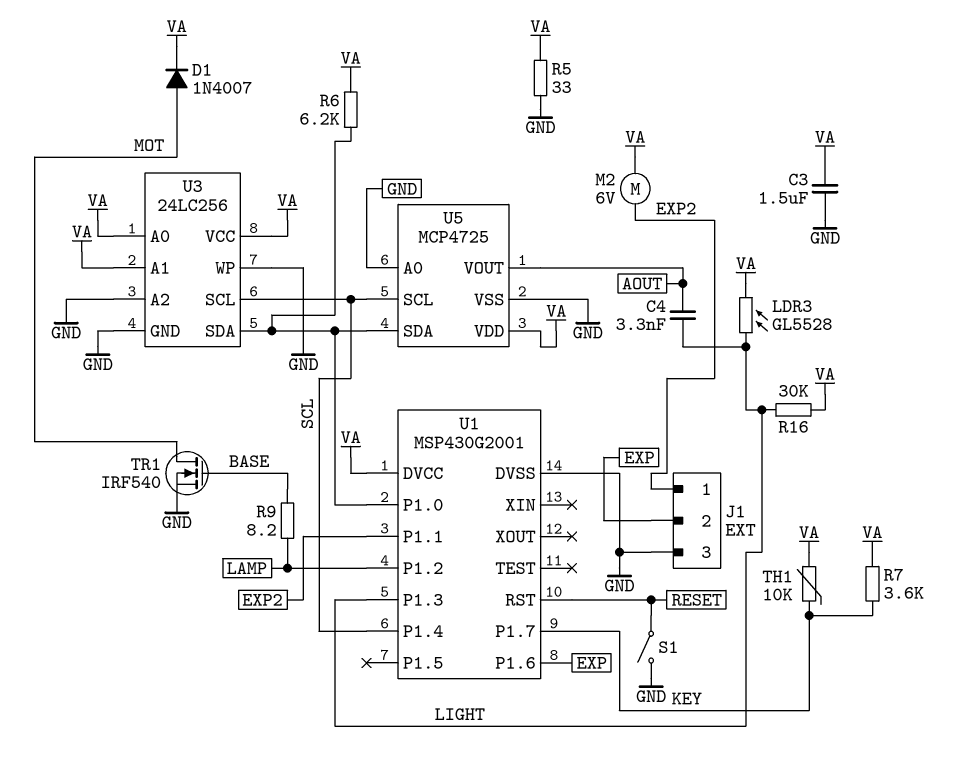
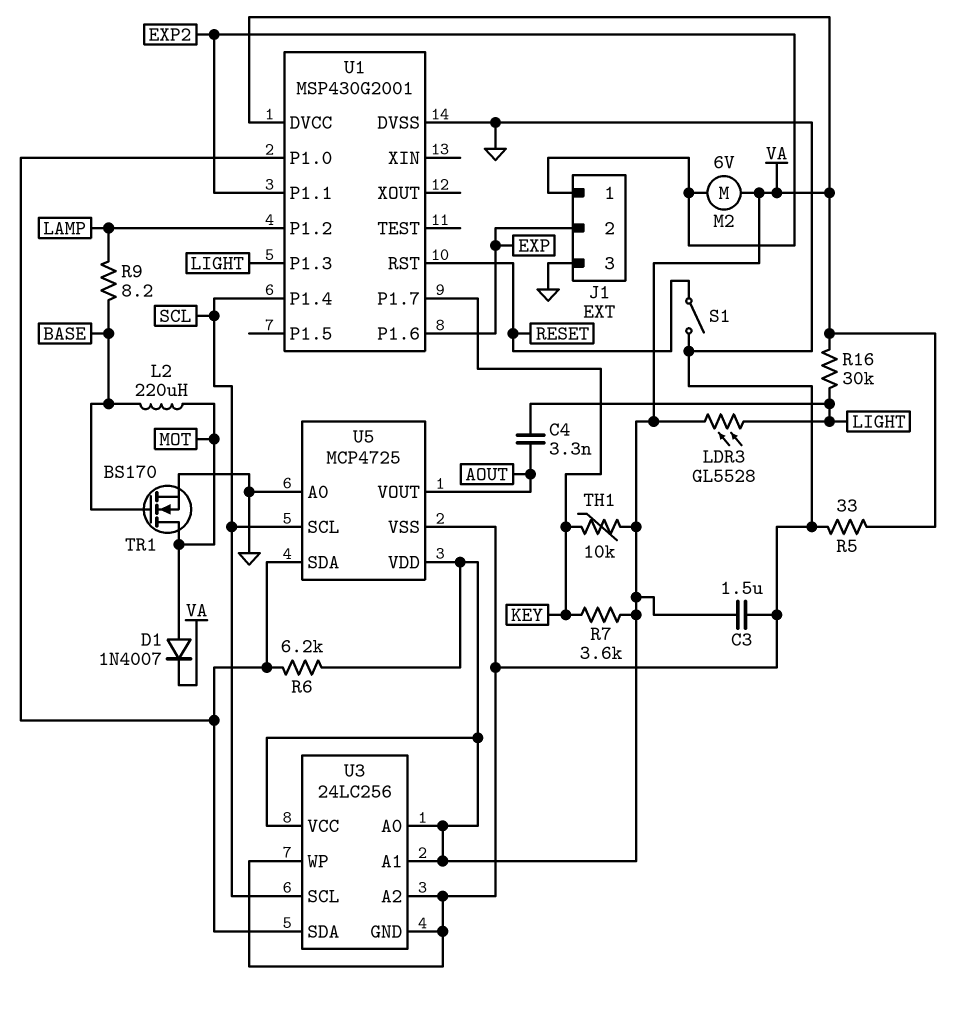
L2: none -> 220uH (BASE, MOT)
TR1: NMOS IRF540 (G BASE, D MOT, S GND) -> NMOS BS170 (G BASE, D MOT, S GND)

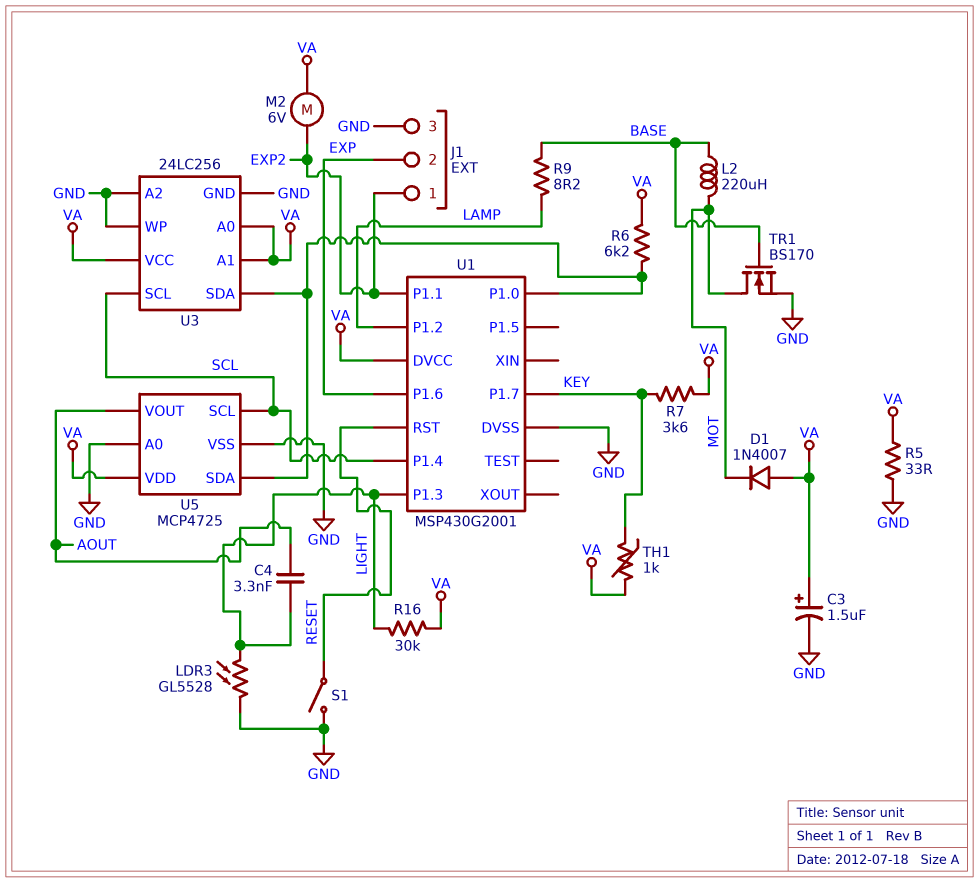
C3: 1.5uF (GND, VA) -> 1.5uF (plus VA, minus GND)
D1: diode 1N4007 (A MOT, K VA) -> diode 1N4007 (A VA, K MOT)
LDR3: GL5528 (LIGHT, VA) -> GL5528 (GND, LIGHT)
TH1: 10k (KEY, VA) -> 1k (KEY, VA)

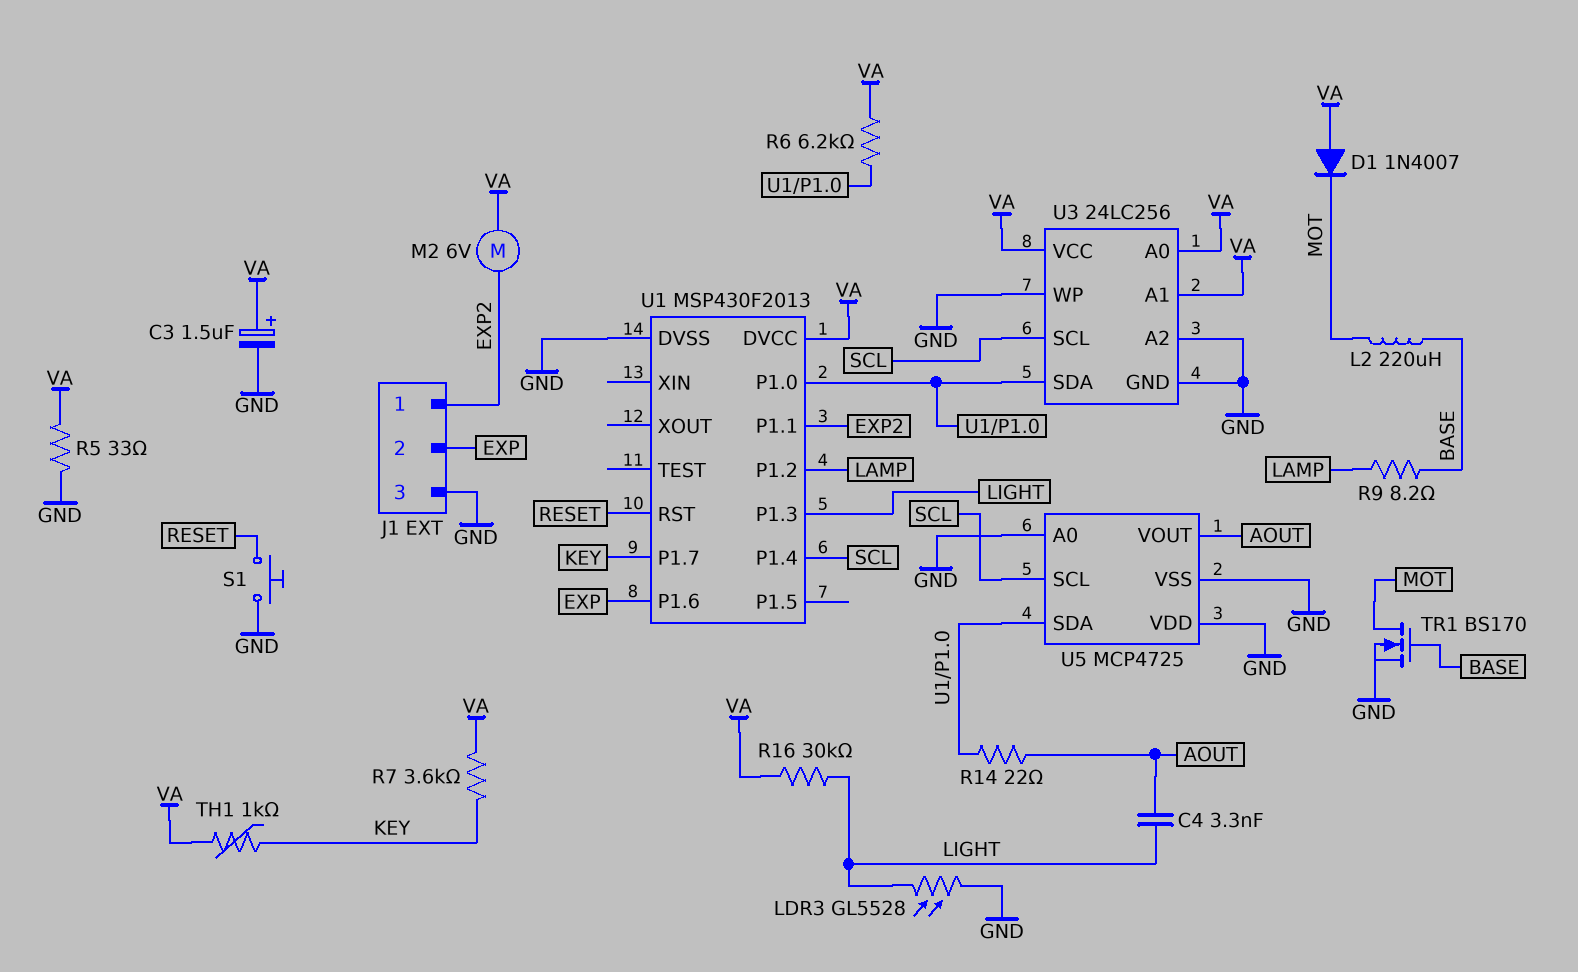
R14: none -> 22 (AOUT, U1/P1.0)
S1: switch (GND, RESET) -> button (GND, RESET)
U1: MSP430G2001 -> MSP430F2013
U5 pin VDD: VA -> GND

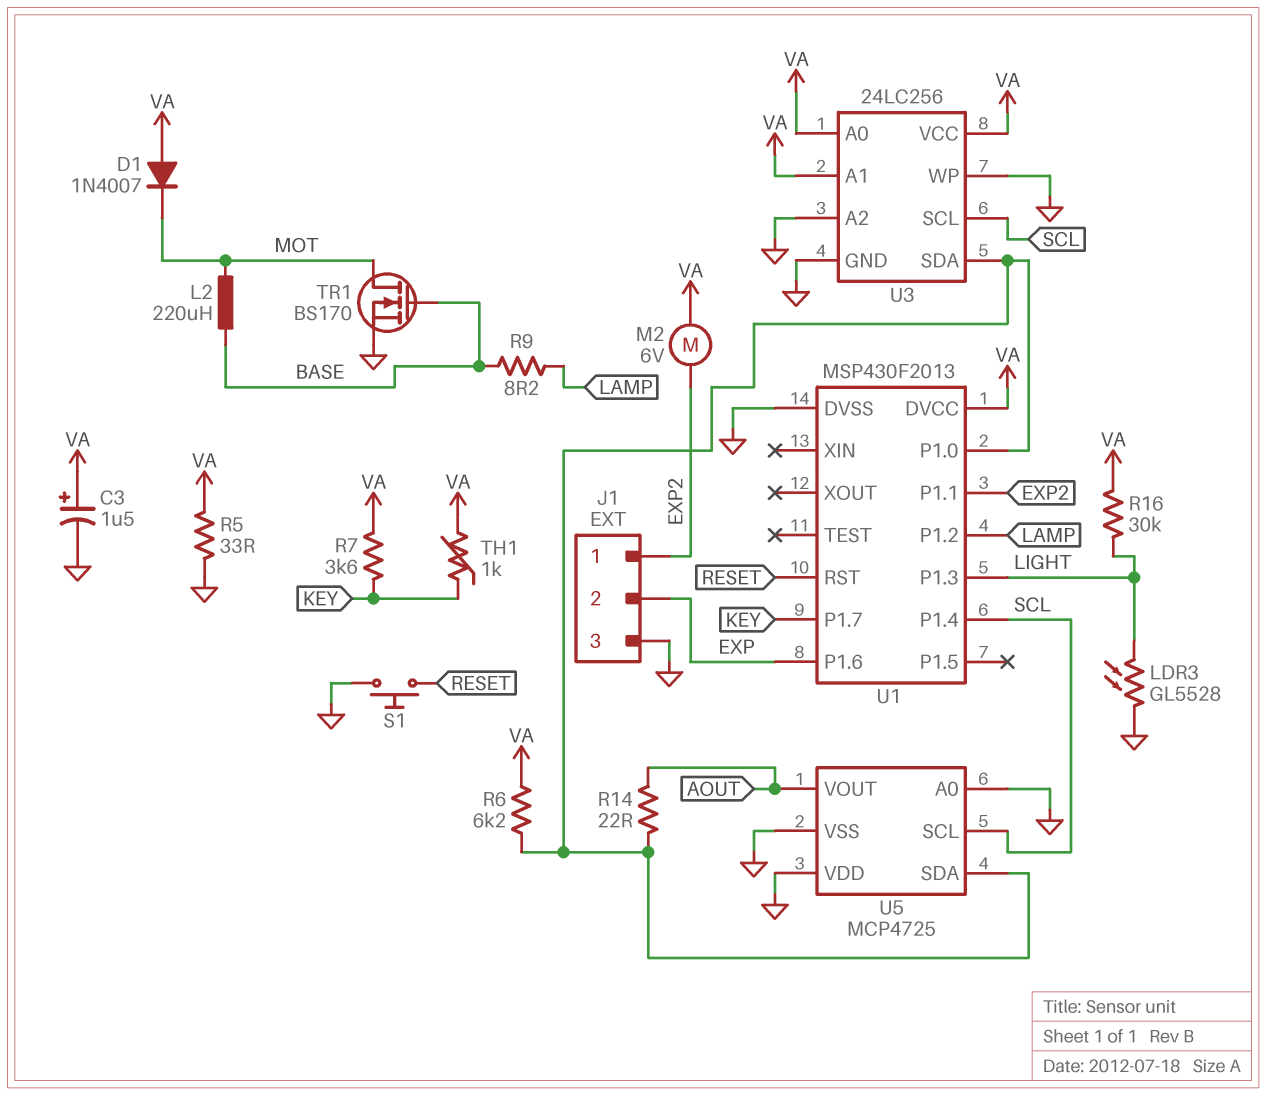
C4: 3.3nF (AOUT, LIGHT) -> none

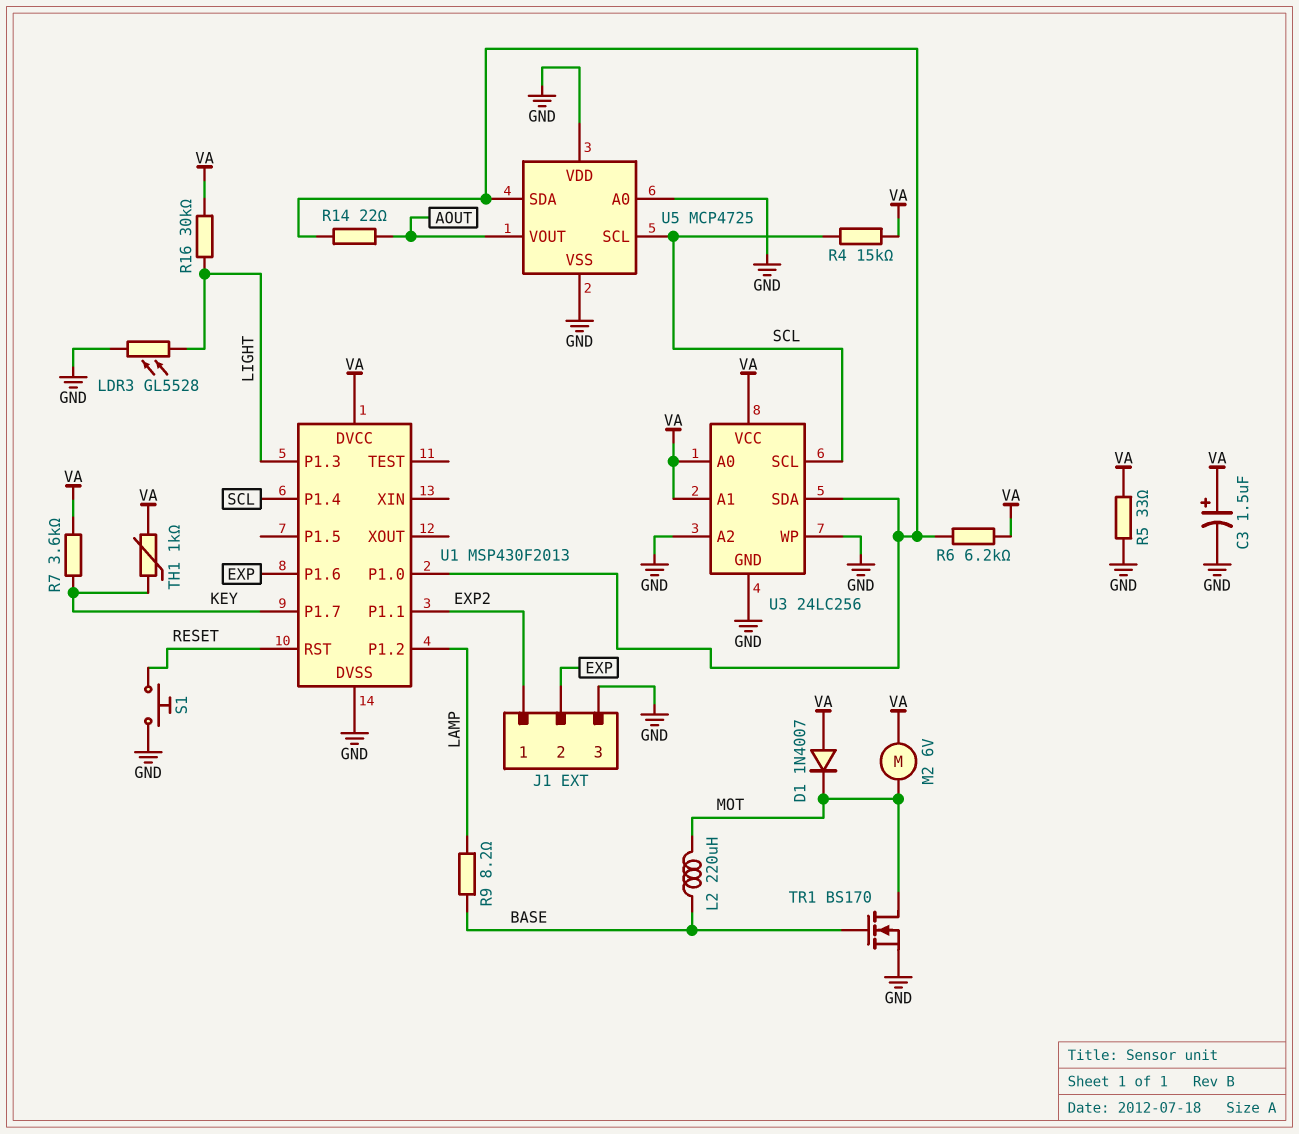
M2: motor 6V (EXP2, VA) -> motor 6V (MOT, VA)
R4: none -> 15k (SCL, VA)

